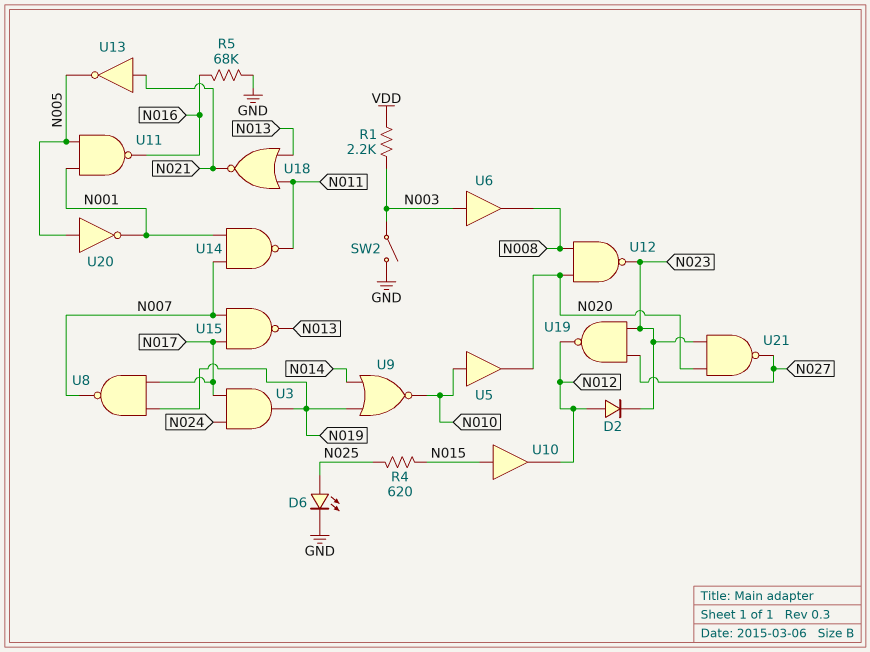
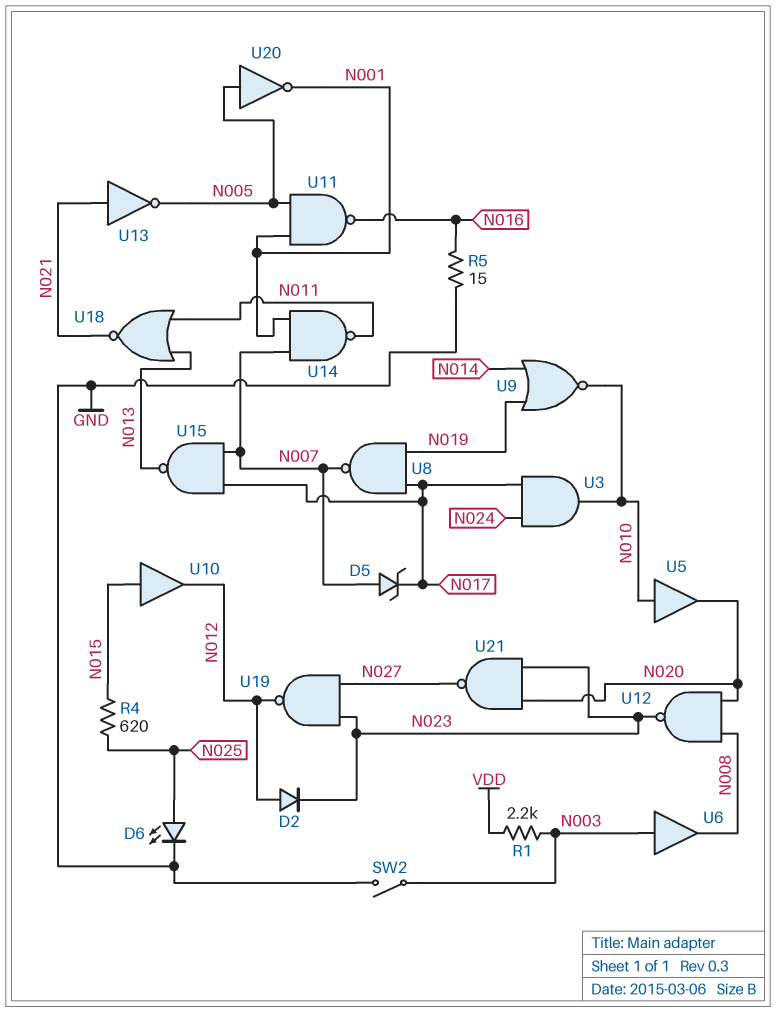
D5: none -> zener (A N007, K N017)
R5: 68k (GND, N016) -> 15 (GND, N016)
U3: AND (in N017, in N024, out N019) -> AND (in N017, in N024, out N010)

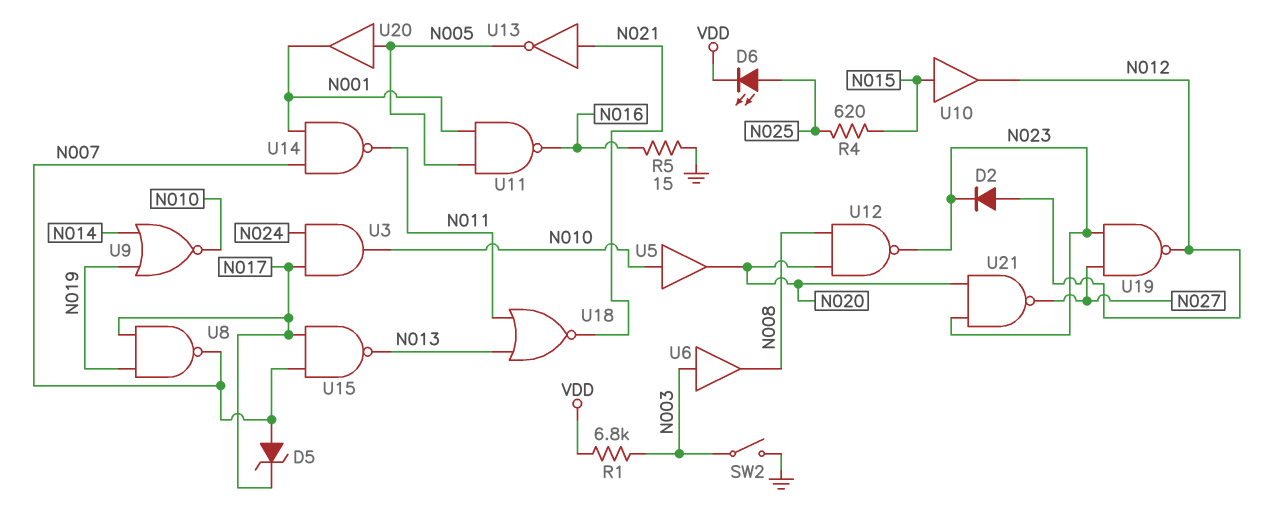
D6: LED (A N025, K GND) -> LED (A N025, K VDD)
R1: 2.2k (N003, VDD) -> 6.8k (N003, VDD)
U20: NOT (in N005, out N001) -> buffer (in N005, out N001)

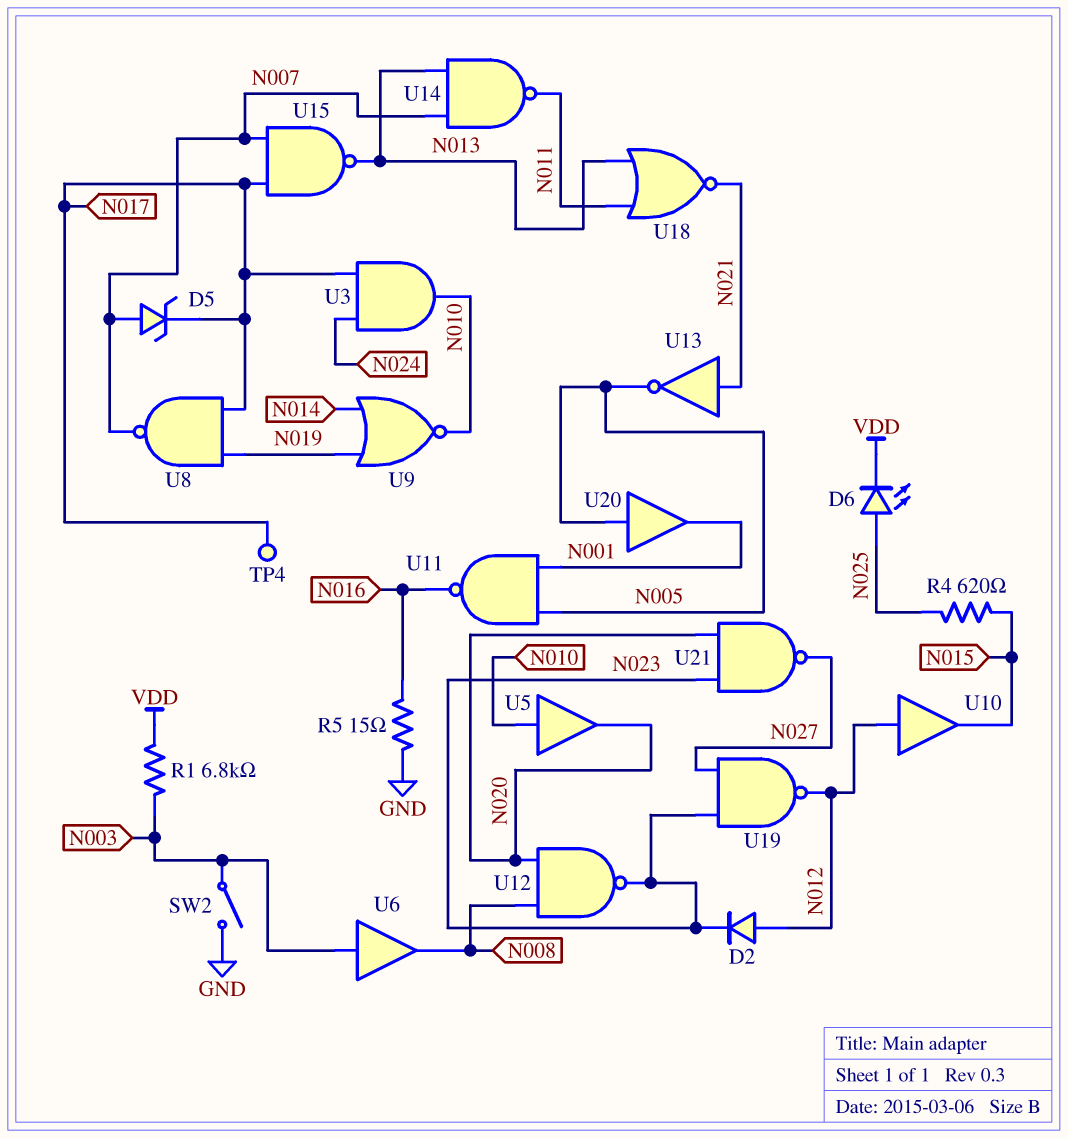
TP4: none -> test point (N017)
U10: buffer (in N015, out N012) -> buffer (in N012, out N015)
U14: NAND (in N001, in N007, out N011) -> NAND (in N007, in N013, out N011)

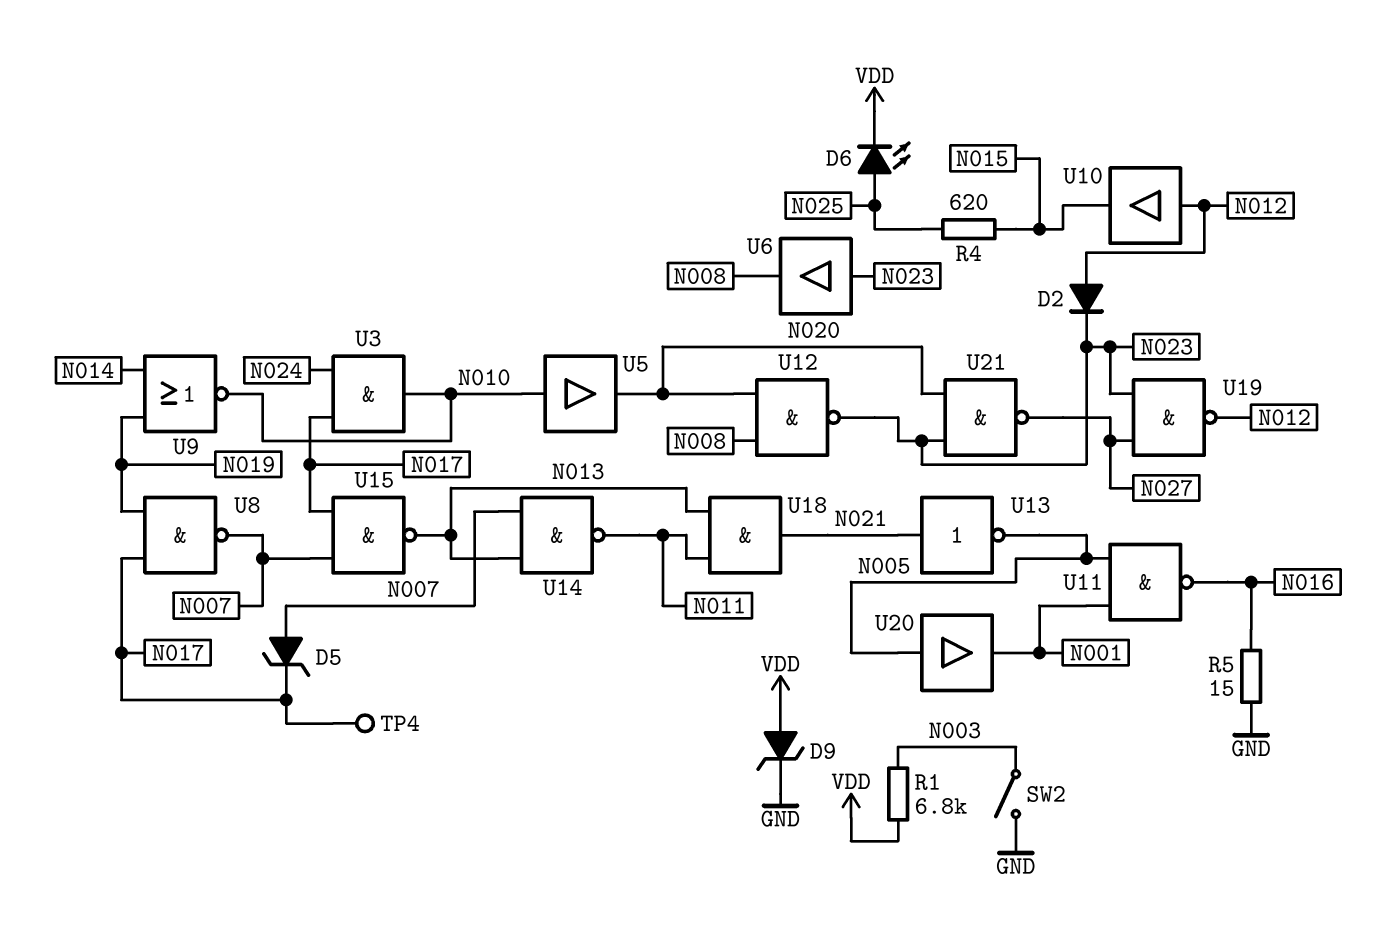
D9: none -> zener (A VDD, K GND)
U6: buffer (in N003, out N008) -> buffer (in N023, out N008)
U18: NOR (in N011, in N013, out N021) -> AND (in N011, in N013, out N021)

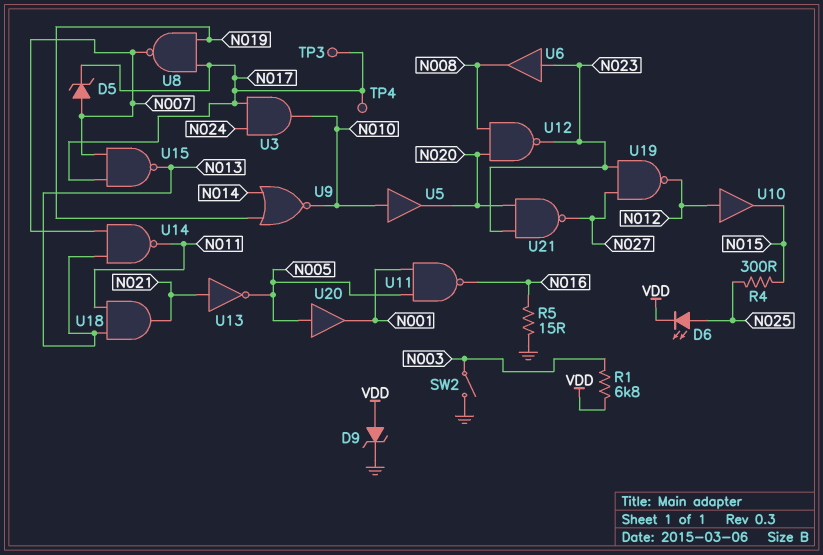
D2: diode (A N012, K N023) -> none
R4: 620 (N015, N025) -> 300 (N015, N025)
TP3: none -> test point (N017)

